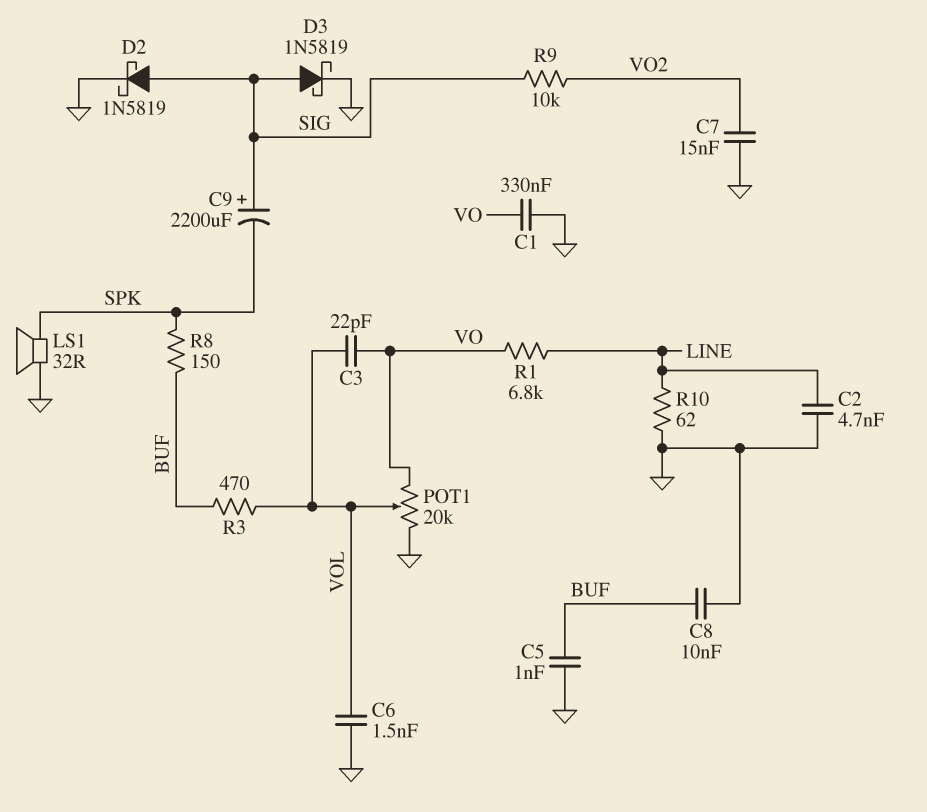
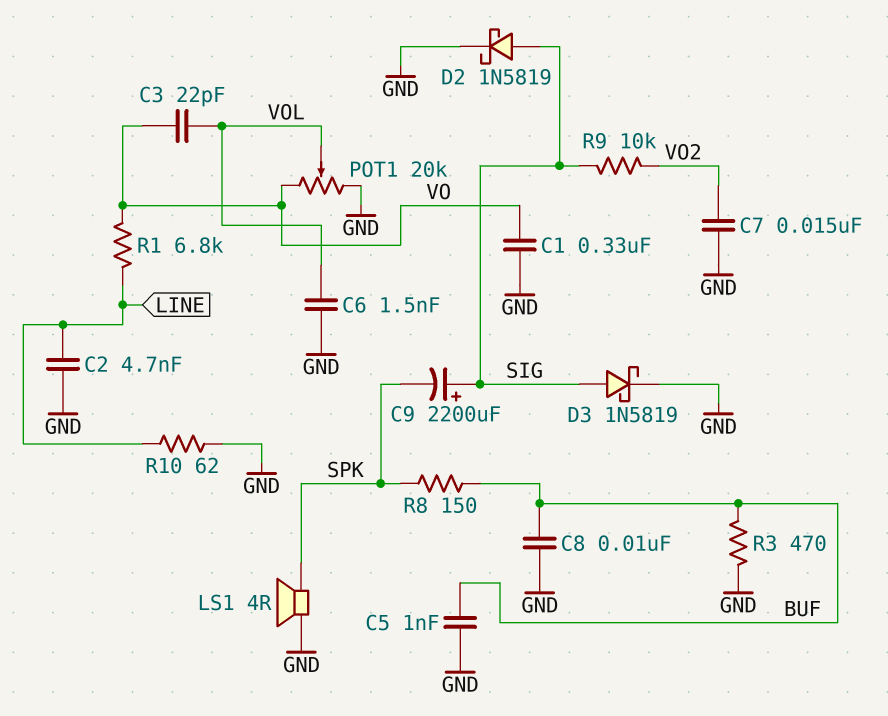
LS1: speaker 32R (GND, SPK) -> speaker 4R (GND, SPK)
R3: 470 (BUF, VOL) -> 470 (BUF, GND)

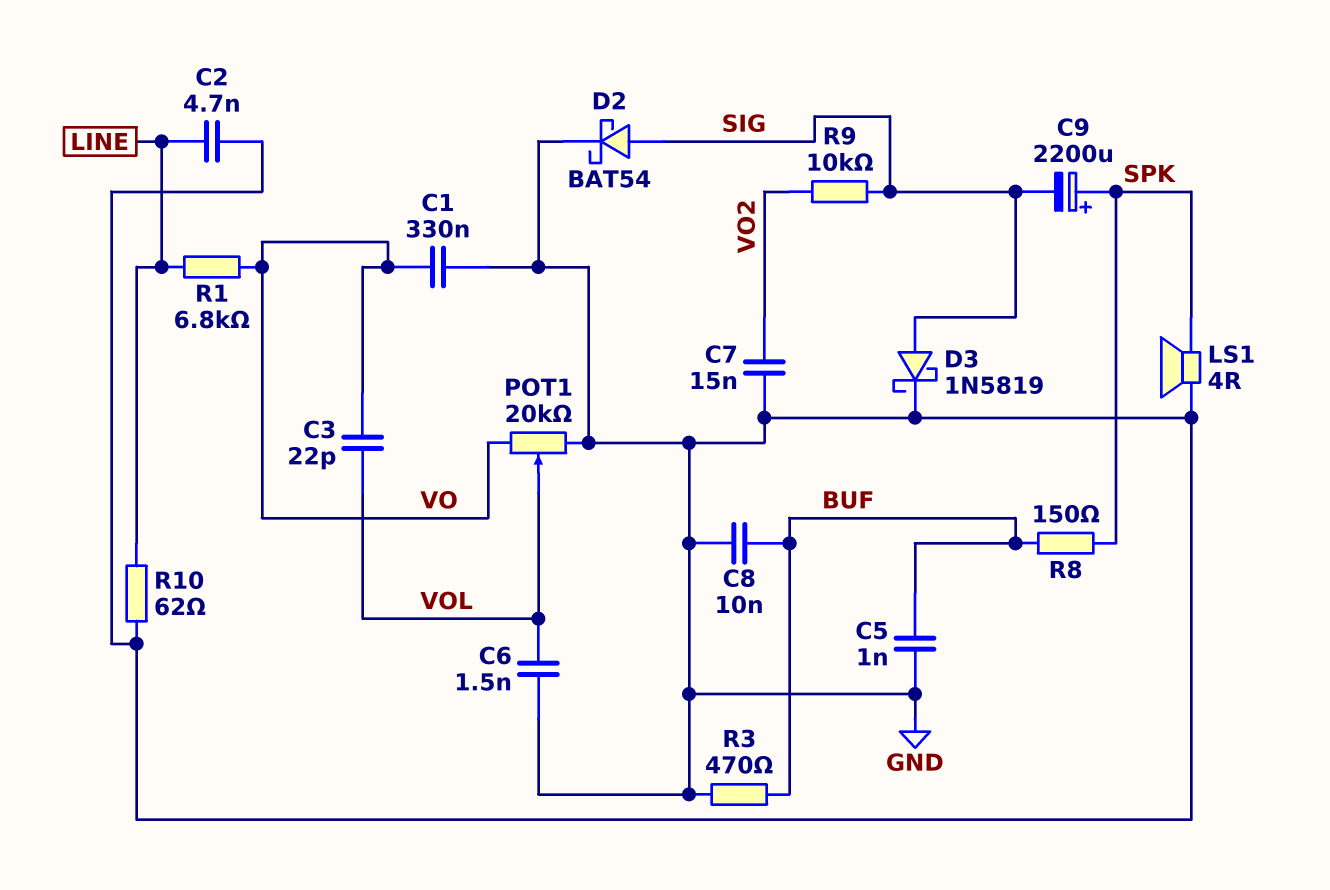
C9: 2200uF (plus SIG, minus SPK) -> 2200uF (plus SPK, minus SIG)
D2: schottky 1N5819 (A SIG, K GND) -> schottky BAT54 (A SIG, K GND)

